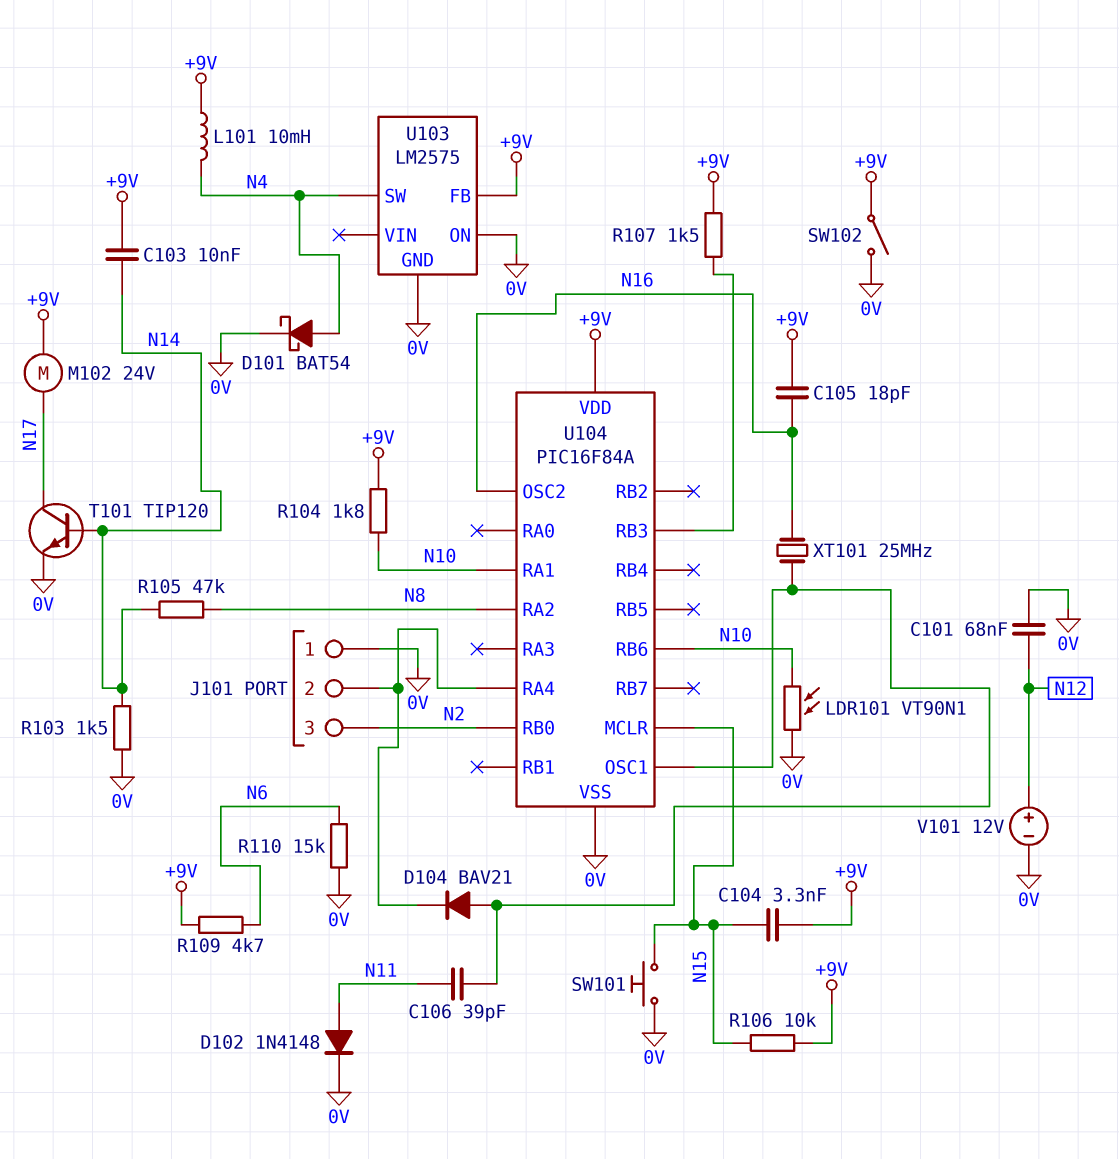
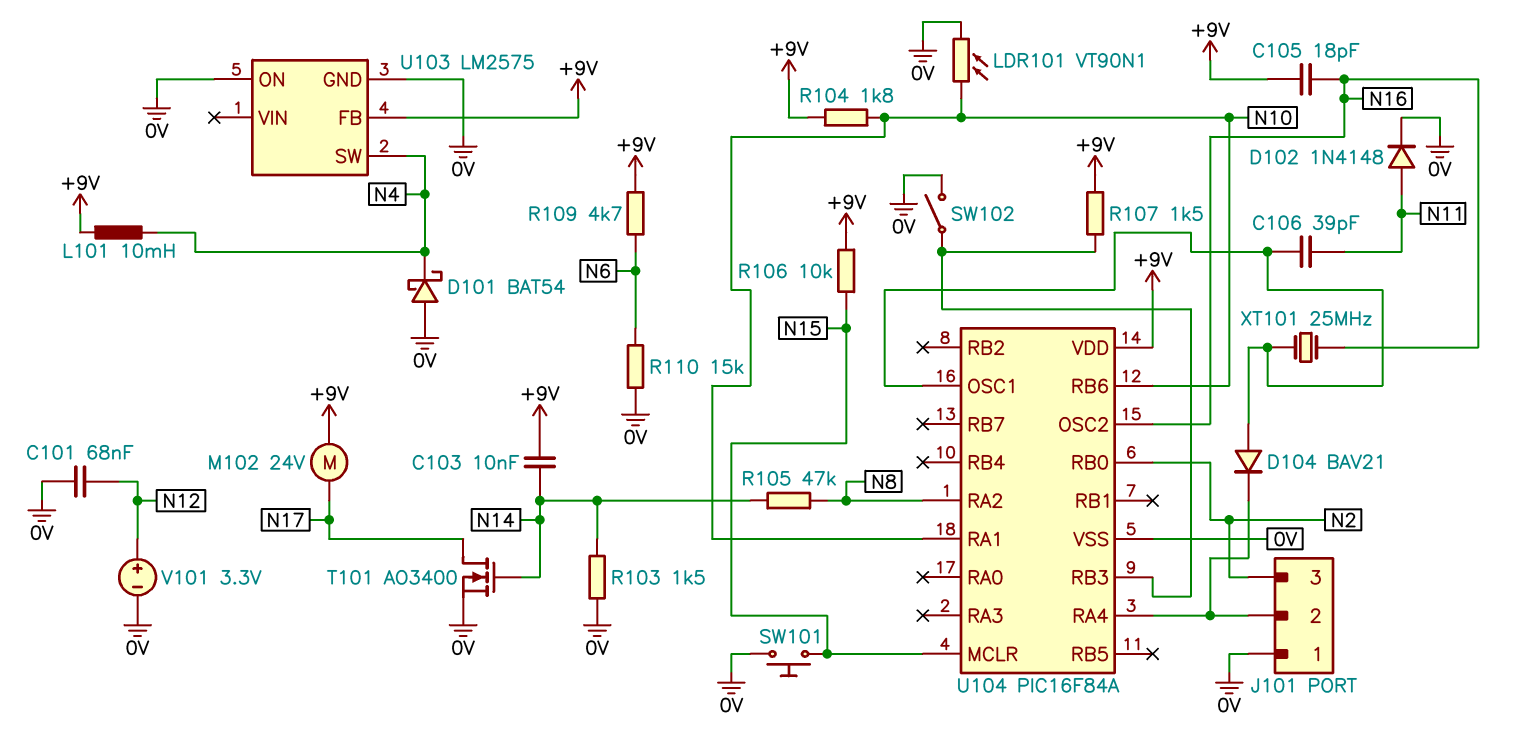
C104: 3.3nF (+9V, N15) -> none
D101: schottky BAT54 (A N4, K 0V) -> schottky BAT54 (A 0V, K N4)
SW102: switch (+9V, 0V) -> switch (0V, U104/RB3)
T101: NPN TIP120 (B N14, C N17, E 0V) -> NMOS AO3400 (G N14, D N17, S 0V)
V101: 12V (plus N12, minus 0V) -> 3.3V (plus N12, minus 0V)

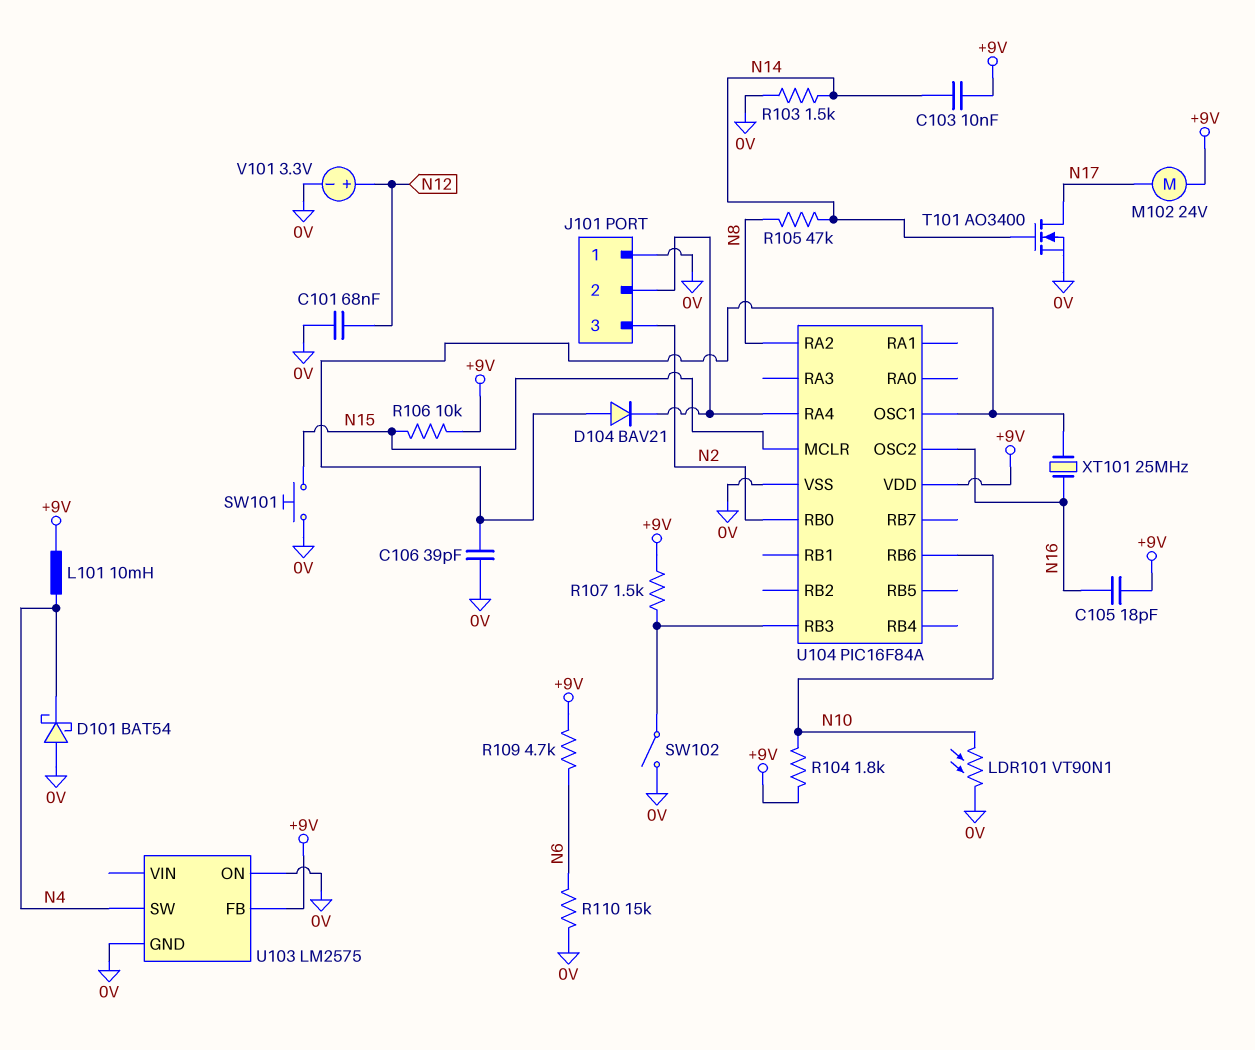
C106: 39pF (N11, U104/OSC1) -> 39pF (0V, U104/OSC1)
D102: diode 1N4148 (A N11, K 0V) -> none
U104 pin RA1: N10 -> none

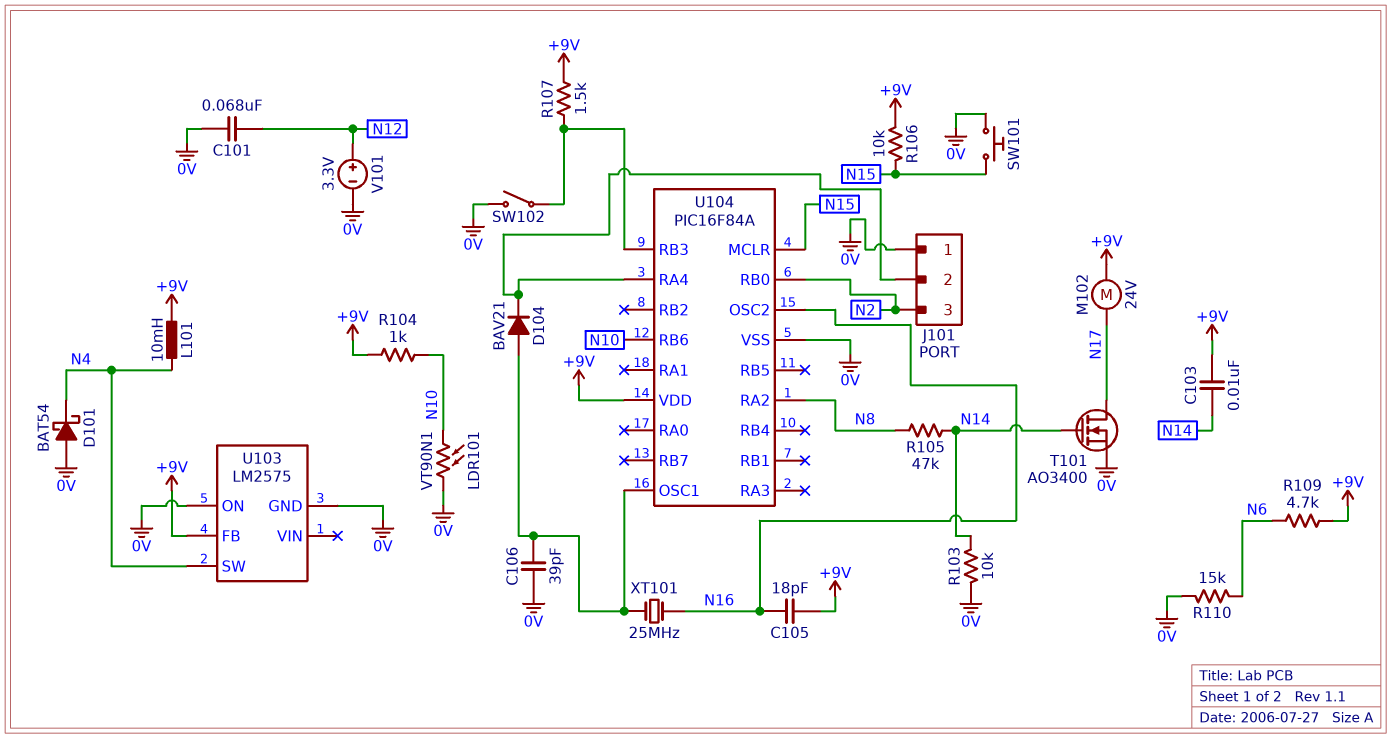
R103: 1.5k (0V, N14) -> 10k (0V, N14)
R104: 1.8k (+9V, N10) -> 1k (+9V, N10)

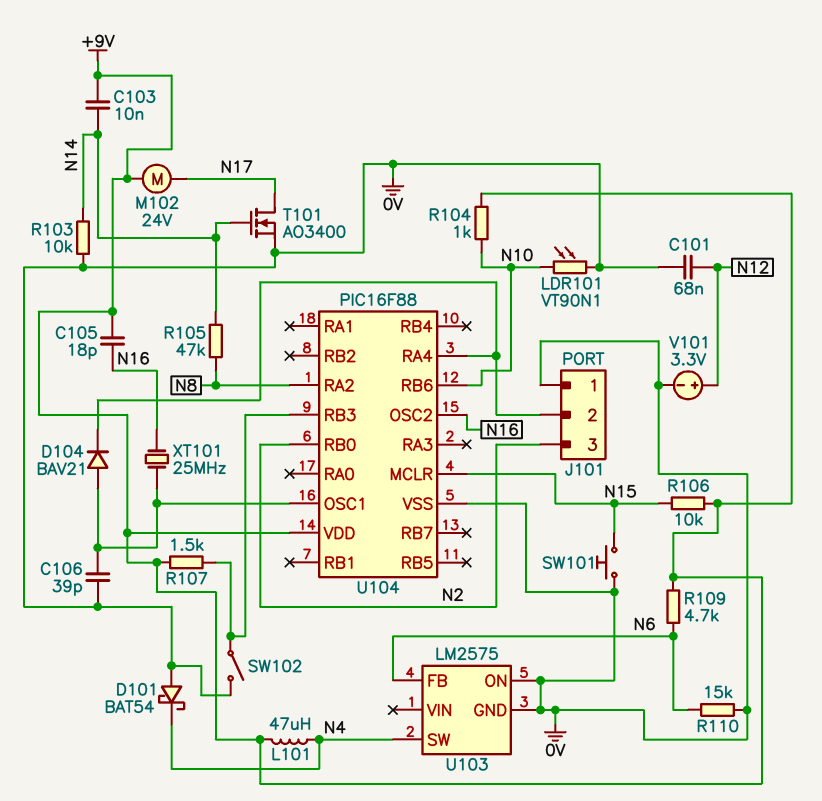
L101: 10mH (+9V, N4) -> 47uH (+9V, N4)
U103 pin FB: +9V -> N6
U104: PIC16F84A -> PIC16F88

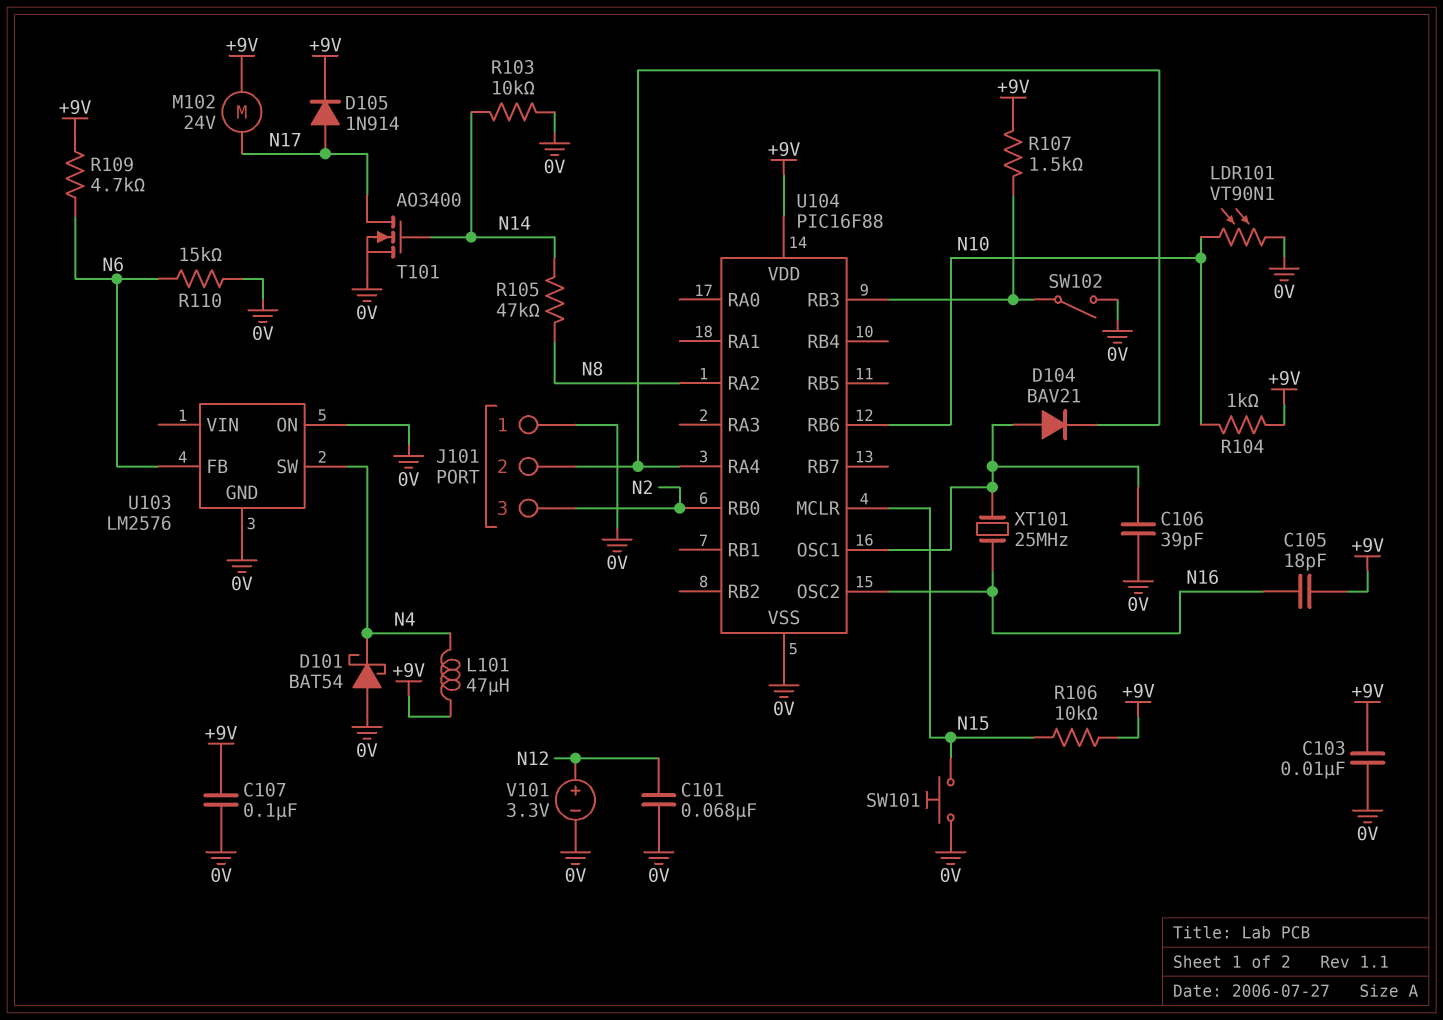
C103: 10nF (+9V, N14) -> 10nF (+9V, 0V)
C107: none -> 100nF (+9V, 0V)
D105: none -> diode 1N914 (A N17, K +9V)
U103: LM2575 -> LM2576

